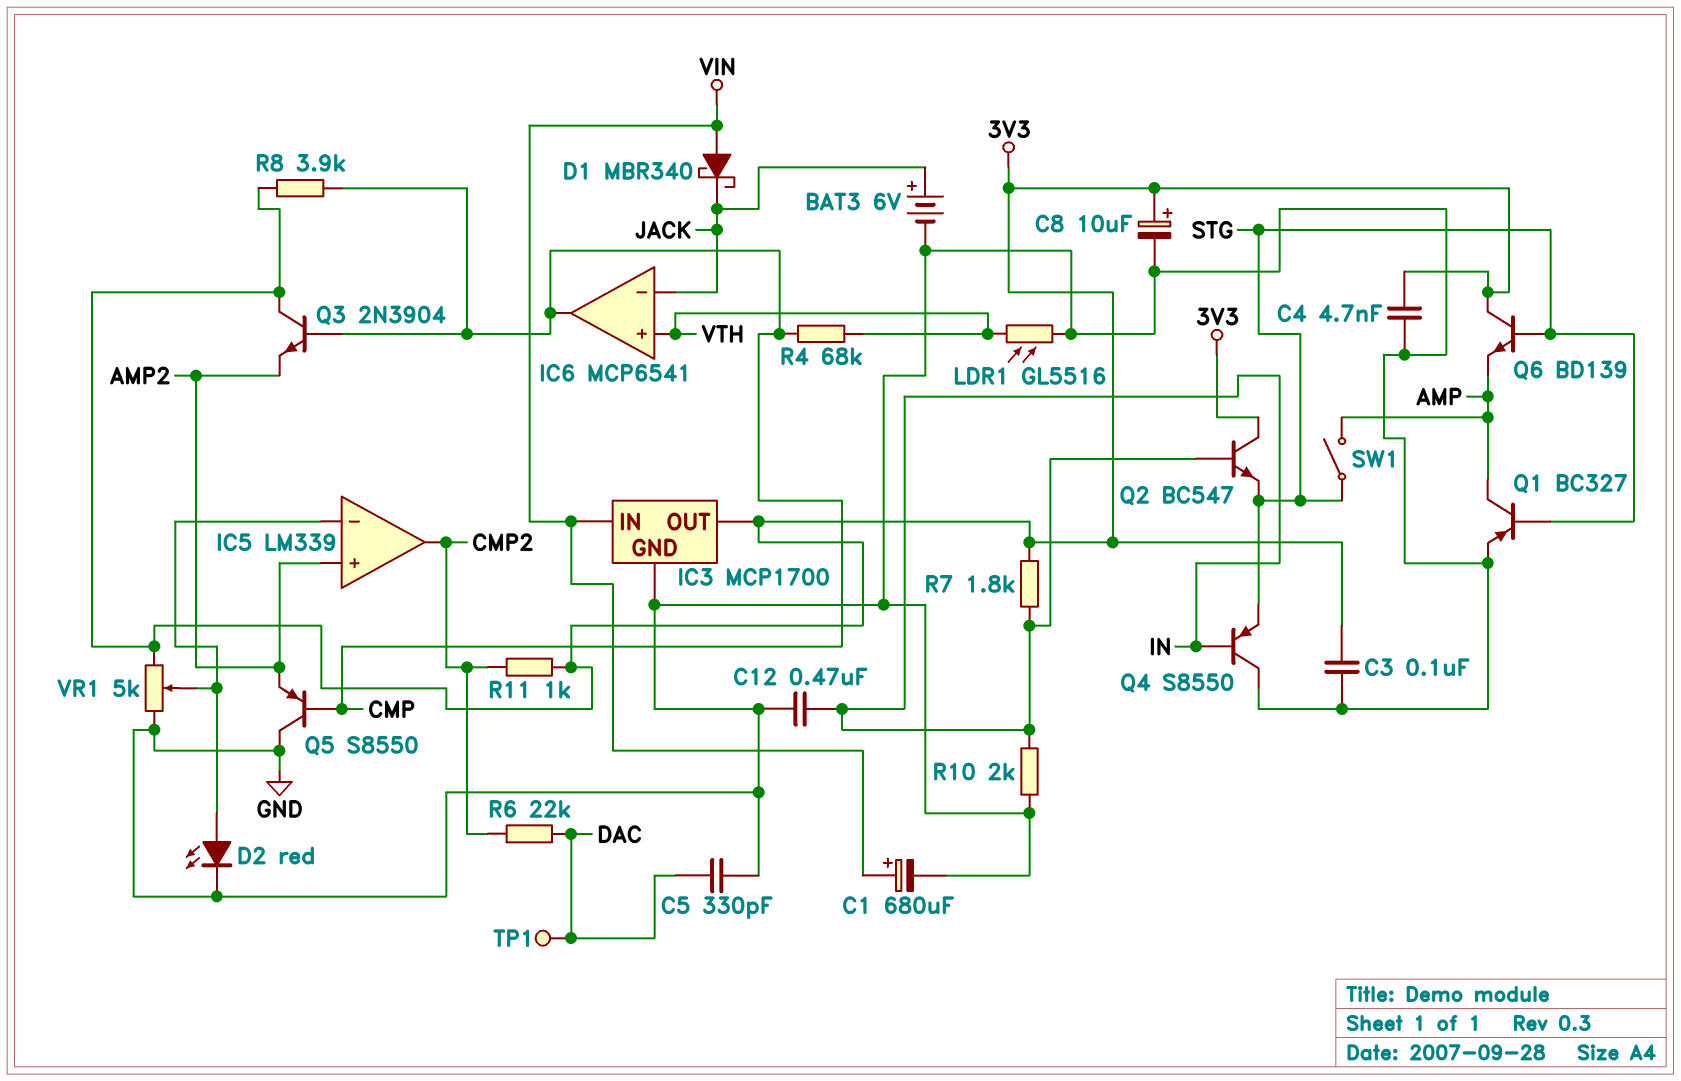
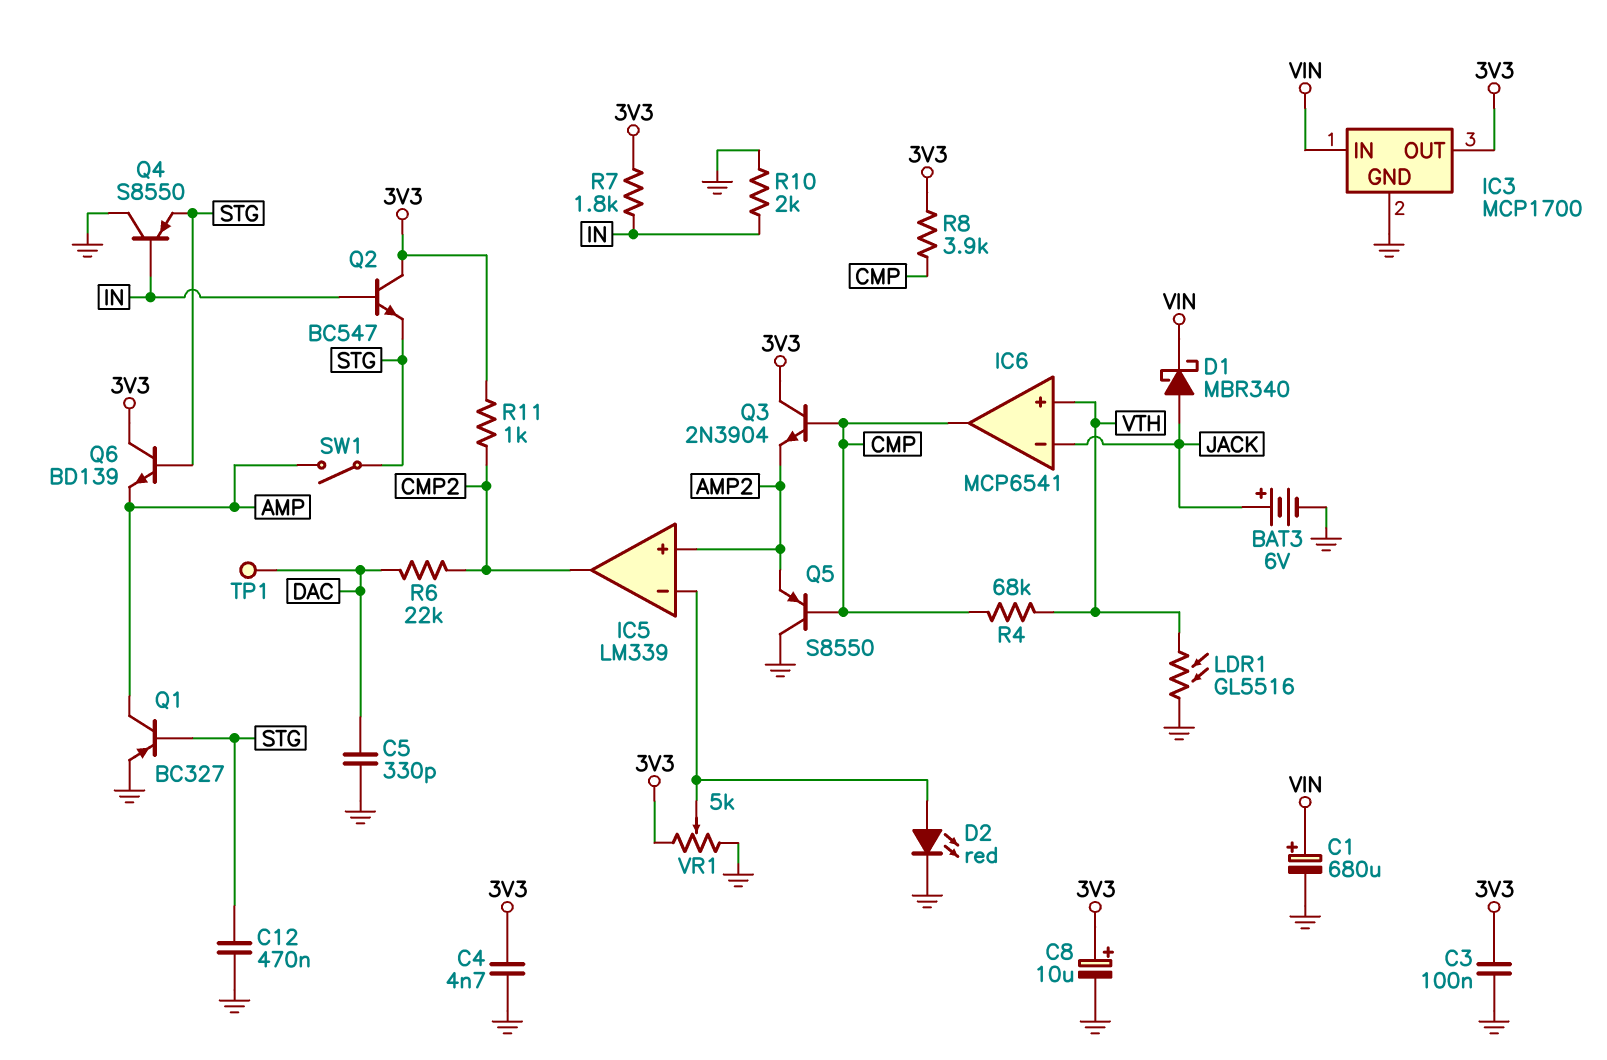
C12: 470nF (GND, IN) -> 470nF (GND, STG)
D1: schottky MBR340 (A VIN, K JACK) -> schottky MBR340 (A JACK, K VIN)

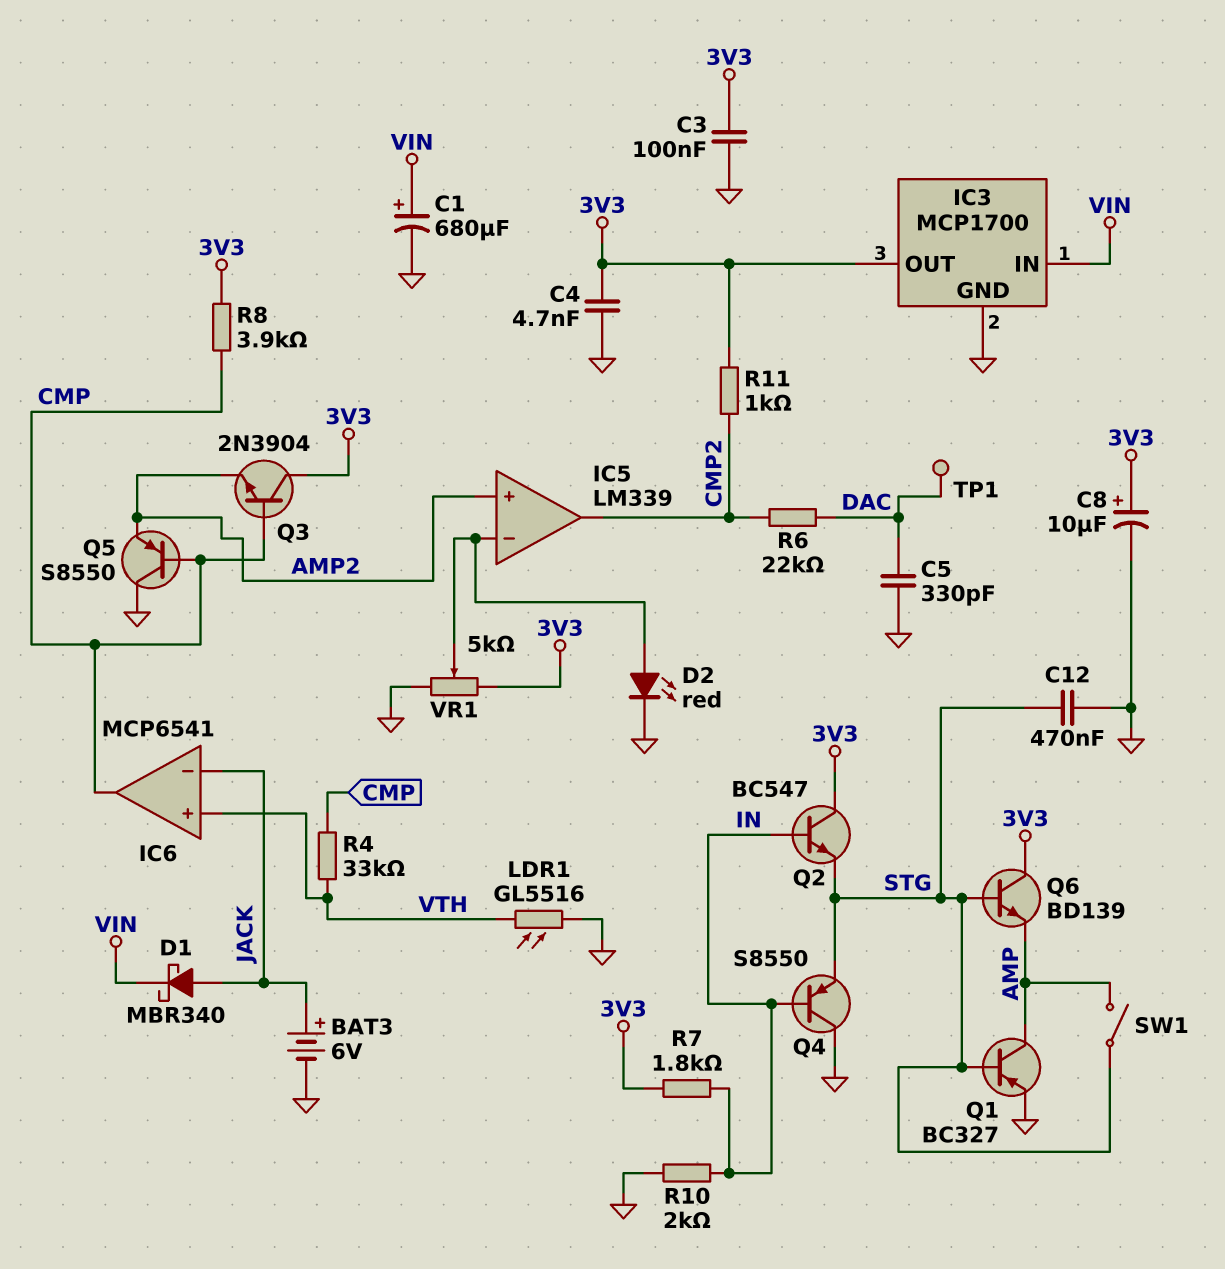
R4: 68k (CMP, VTH) -> 33k (CMP, VTH)

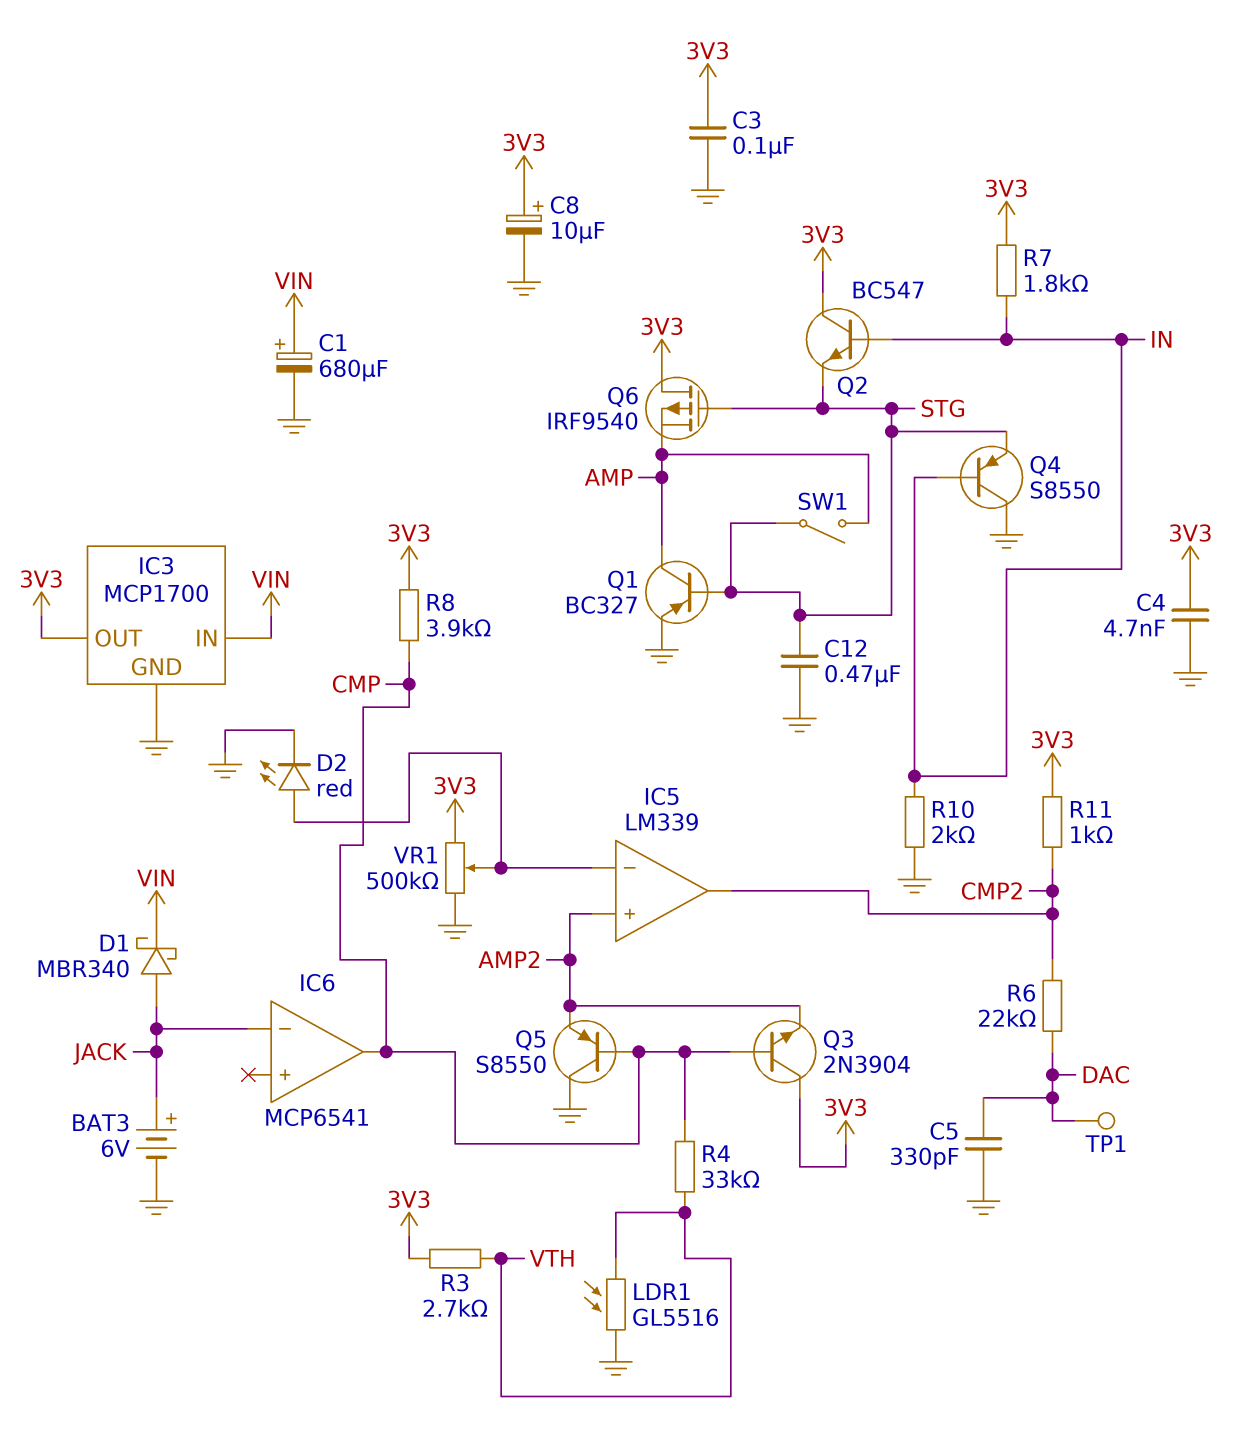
IC6 pin in+: VTH -> none
Q6: NPN BD139 (B STG, C 3V3, E AMP) -> PMOS IRF9540 (G STG, D 3V3, S AMP)
R3: none -> 2.7k (3V3, VTH)
VR1: 5k (3V3, GND, wiper IC5/in-) -> 500k (3V3, GND, wiper IC5/in-)

